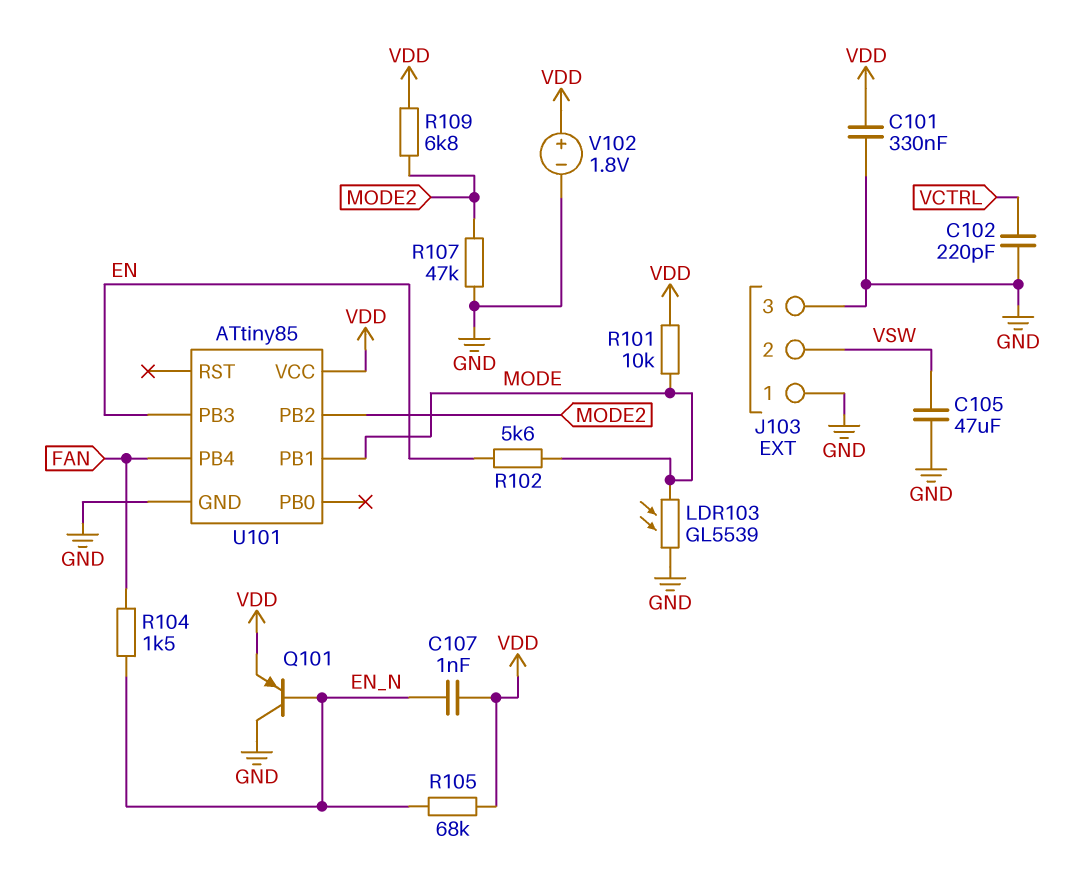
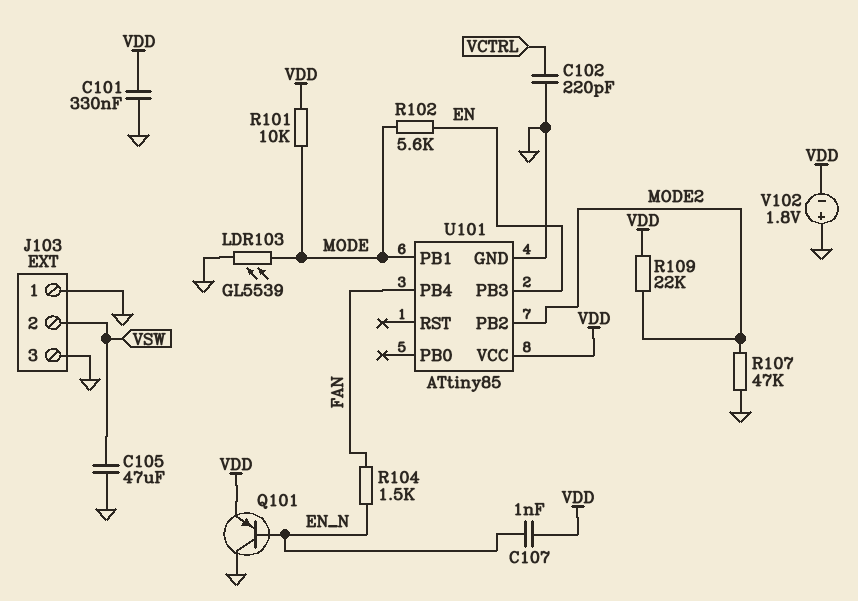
R105: 68k (EN_N, VDD) -> none
R109: 6.8k (MODE2, VDD) -> 22k (MODE2, VDD)
V102: 1.8V (plus VDD, minus GND) -> 1.8V (plus GND, minus VDD)

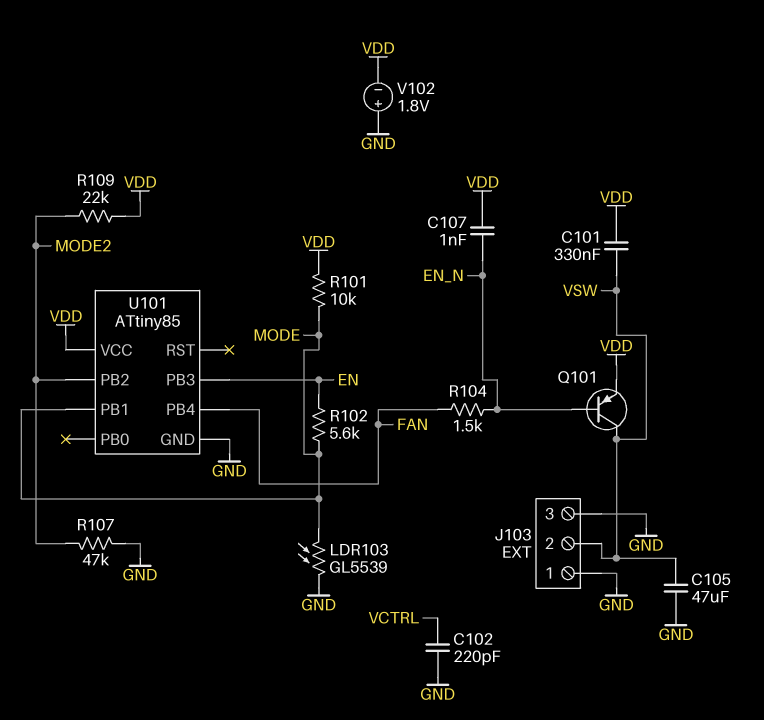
C101: 330nF (GND, VDD) -> 330nF (VDD, VSW)
Q101: PNP (B EN_N, C GND, E VDD) -> PNP (B EN_N, C VSW, E VDD)

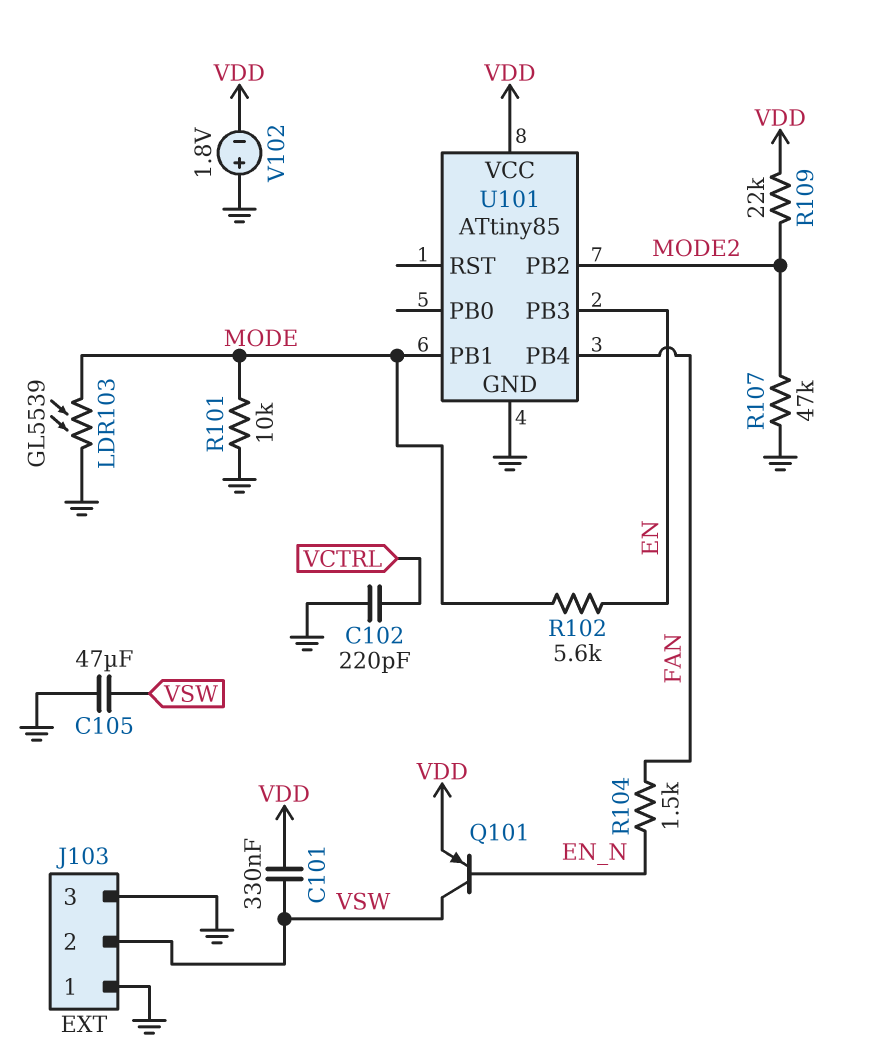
C107: 1nF (EN_N, VDD) -> none
R101: 10k (MODE, VDD) -> 10k (GND, MODE)

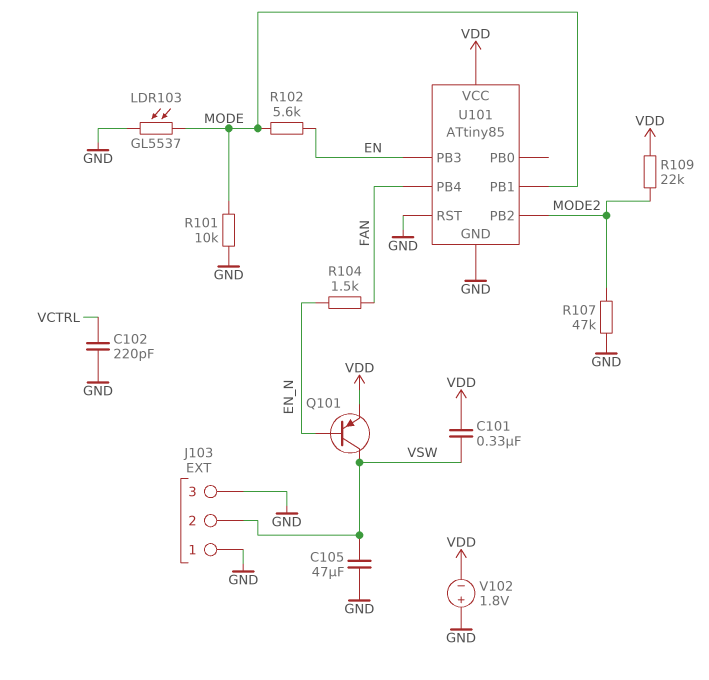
LDR103: GL5539 (GND, MODE) -> GL5537 (GND, MODE)
U101 pin RST: none -> GND

